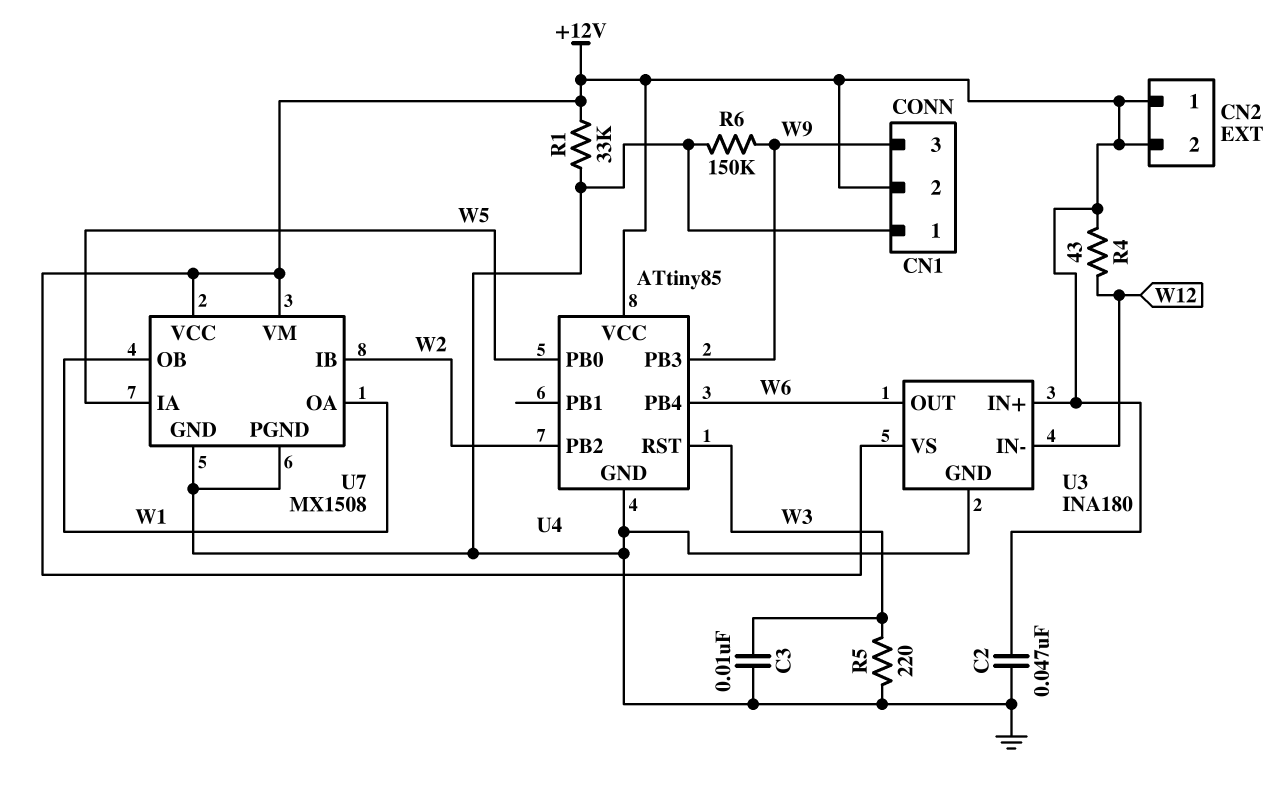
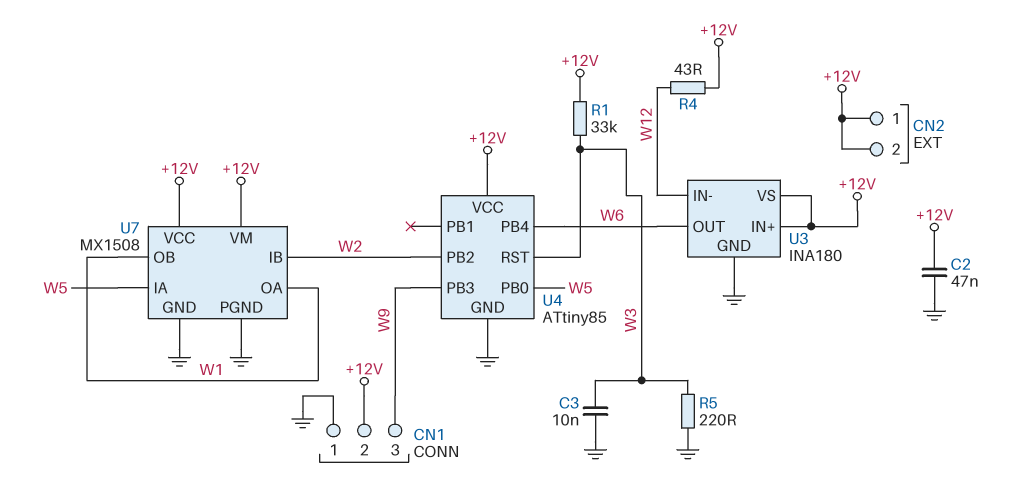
R1: 33k (+12V, GND) -> 33k (+12V, W3)
R6: 150k (GND, W9) -> none

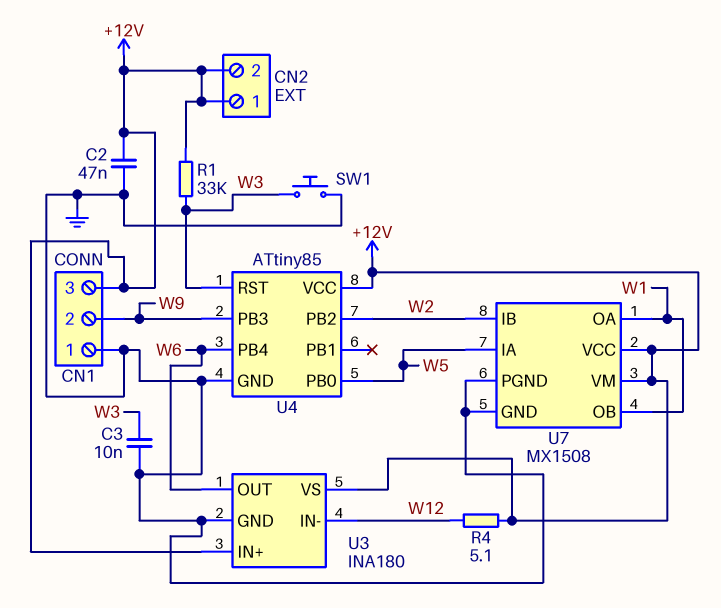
CN1 pin 2: +12V -> W9
CN1 pin 3: W9 -> +12V
R4: 43 (+12V, W12) -> 5.1 (+12V, W12)
R5: 220 (GND, W3) -> none
SW1: none -> button (GND, W3)

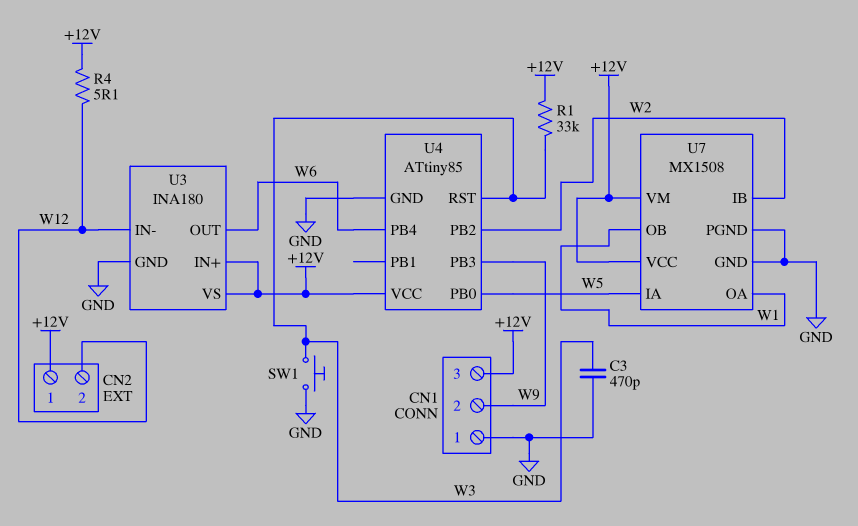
C2: 47nF (+12V, GND) -> none
C3: 10nF (GND, W3) -> 470pF (GND, W3)
CN2 pin 2: +12V -> W12

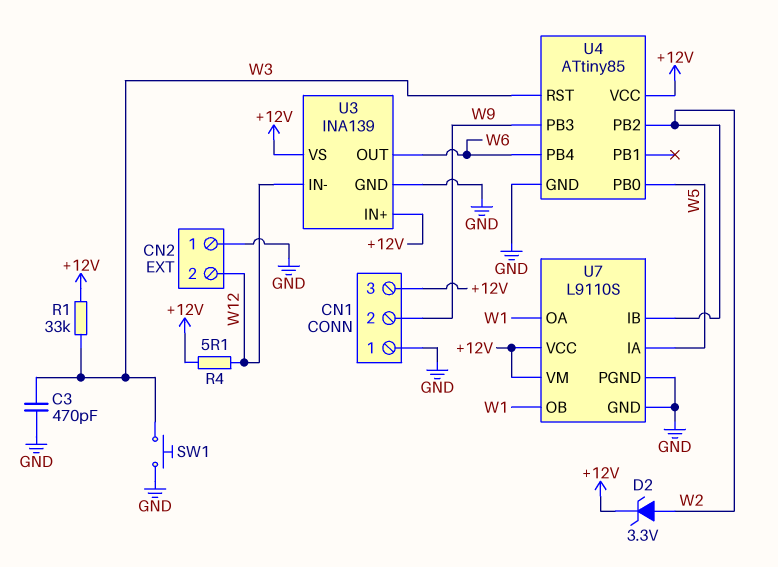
CN2 pin 1: +12V -> GND
D2: none -> zener 3.3V (A W2, K +12V)
U3: INA180 -> INA139
U7: MX1508 -> L9110S

